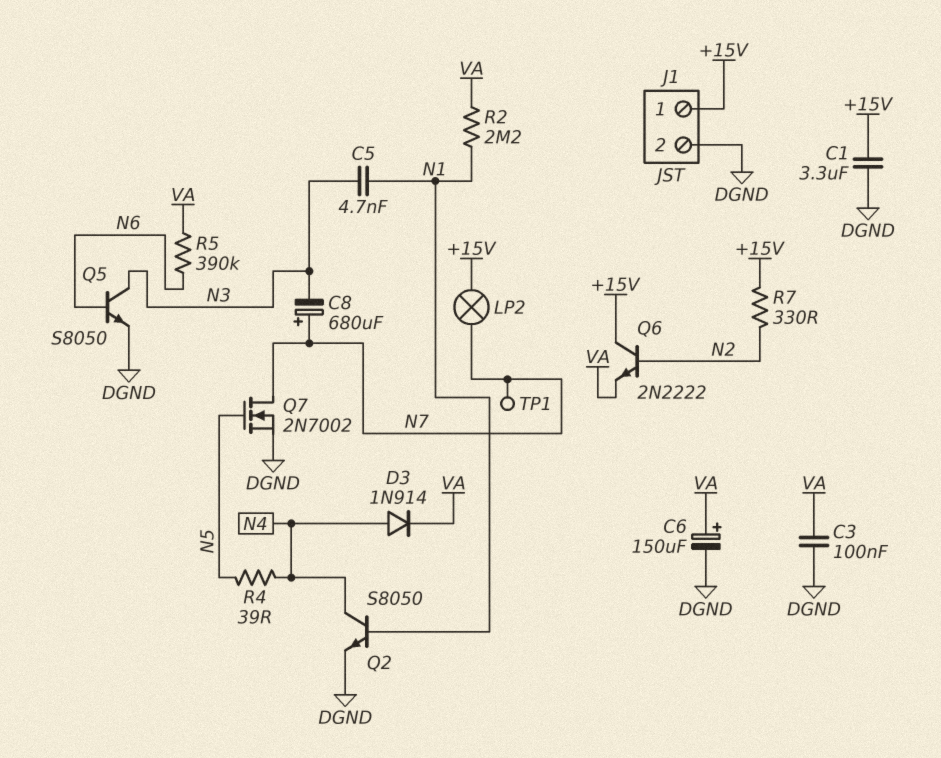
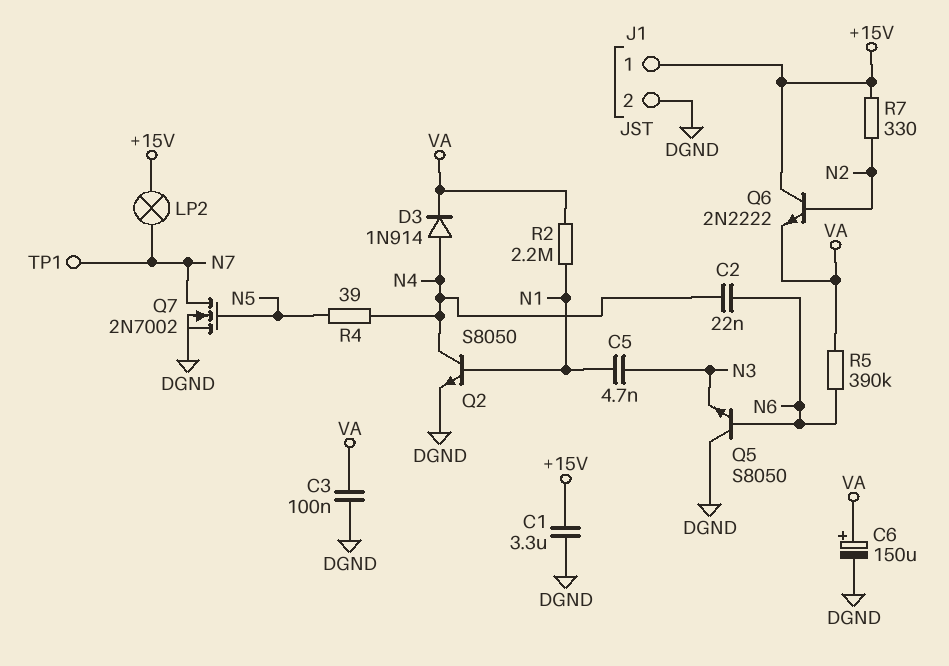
C2: none -> 22nF (N4, N6)
C8: 680uF (plus N7, minus N3) -> none
Q5: NPN S8050 (B N6, C N3, E DGND) -> NPN S8050 (B N6, C DGND, E N3)

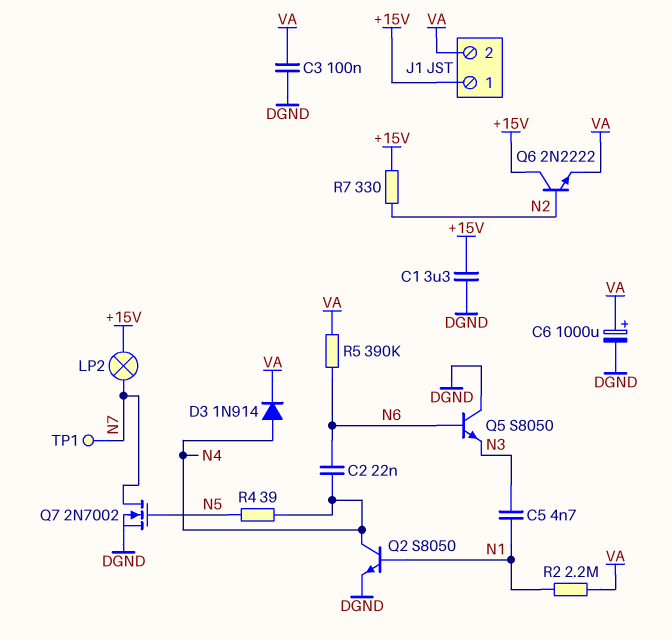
C6: 150uF (plus VA, minus DGND) -> 1000uF (plus VA, minus DGND)
J1 pin 2: DGND -> VA

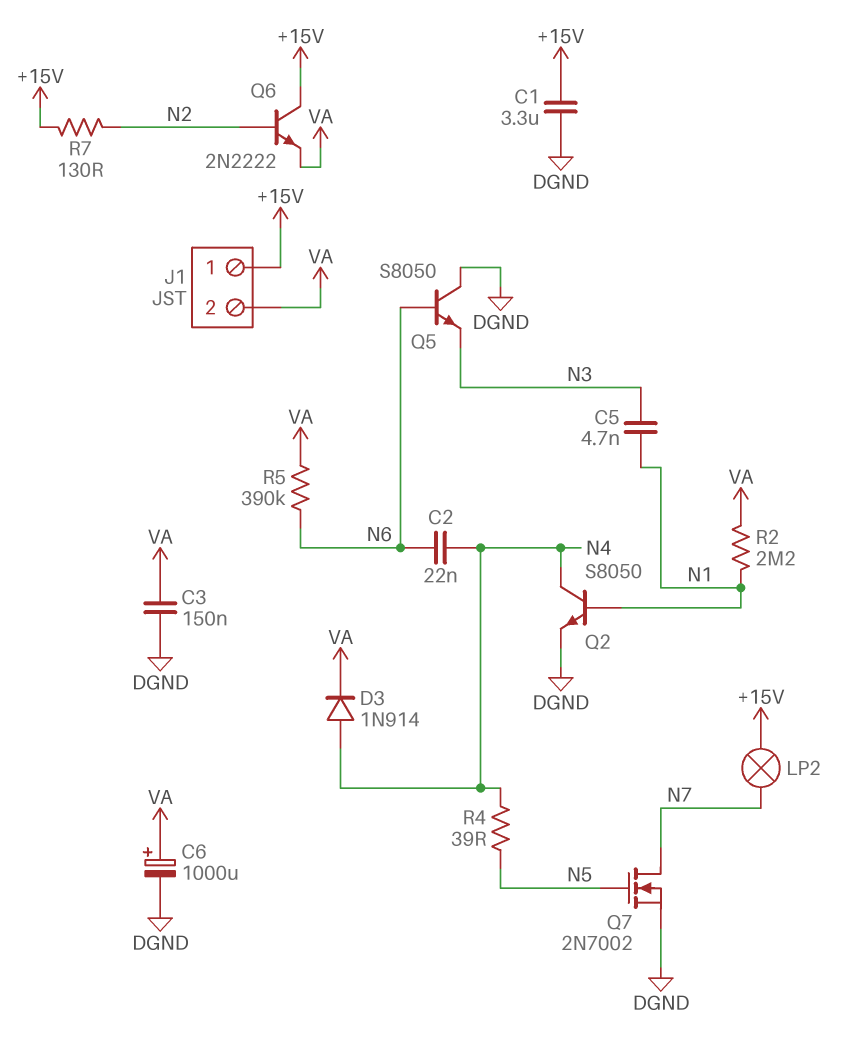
C3: 100nF (DGND, VA) -> 150nF (DGND, VA)
R7: 330 (+15V, N2) -> 130 (+15V, N2)
TP1: test point (N7) -> none

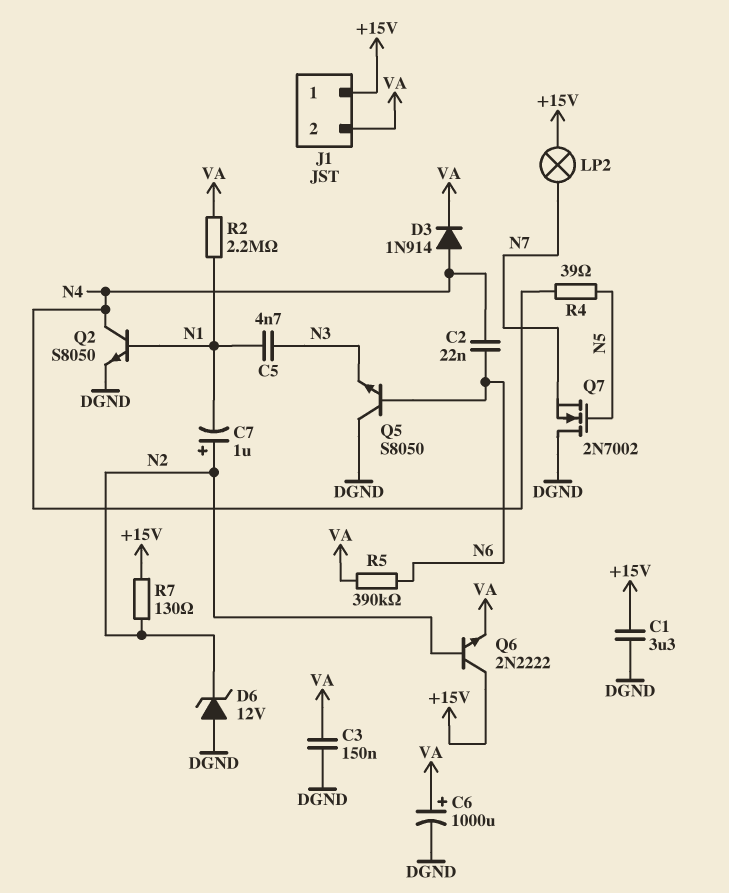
C7: none -> 1uF (plus N2, minus N1)
D6: none -> zener 12V (A DGND, K N2)
Q7: NMOS 2N7002 (G N5, D N7, S DGND) -> NMOS 2N7002 (G N5, D DGND, S N7)

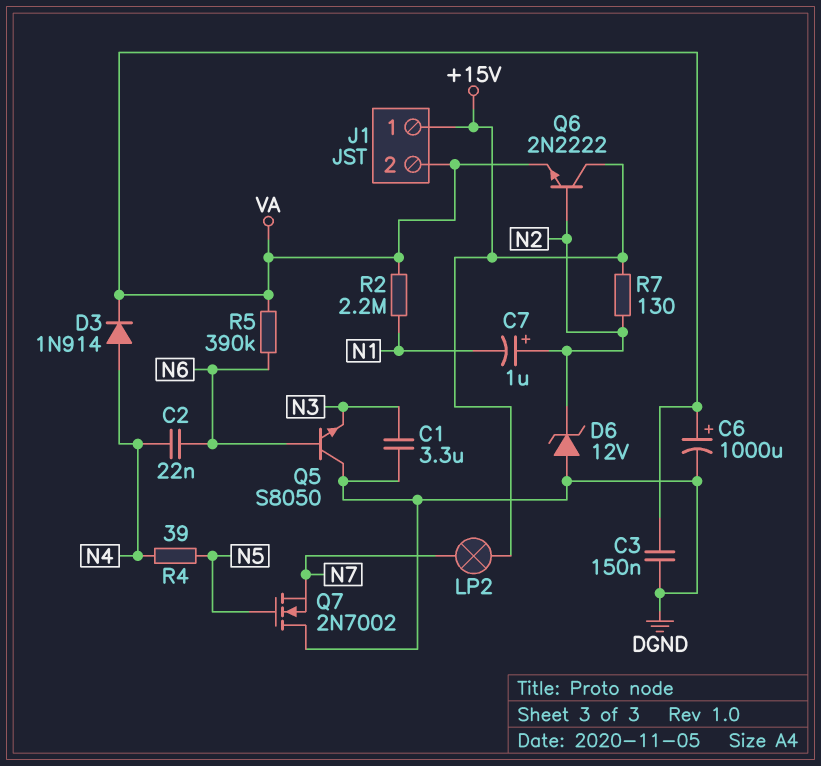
C1: 3.3uF (+15V, DGND) -> 3.3uF (DGND, N3)
C5: 4.7nF (N1, N3) -> none
Q2: NPN S8050 (B N1, C N4, E DGND) -> none

